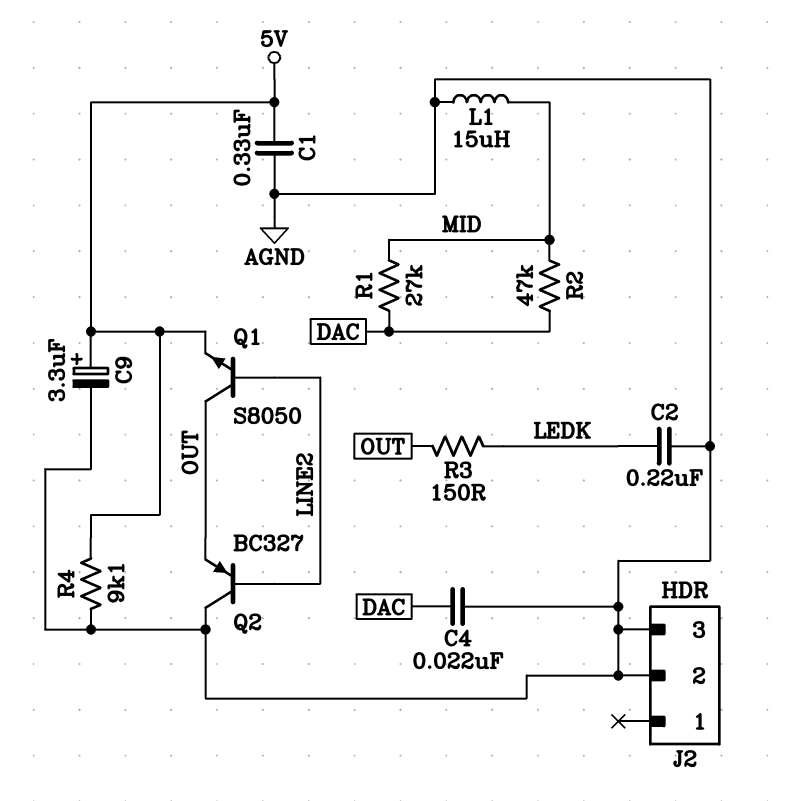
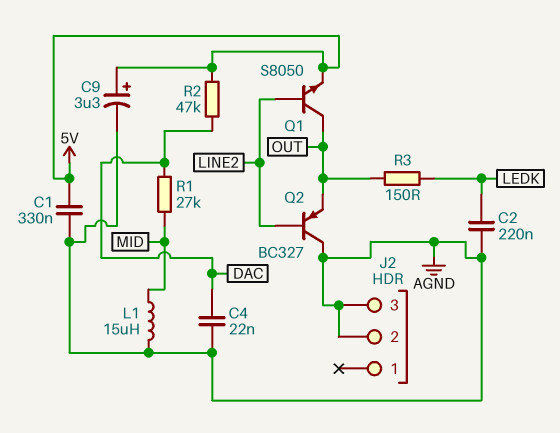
R2: 47k (DAC, MID) -> 47k (5V, DAC)
R4: 9.1k (5V, AGND) -> none

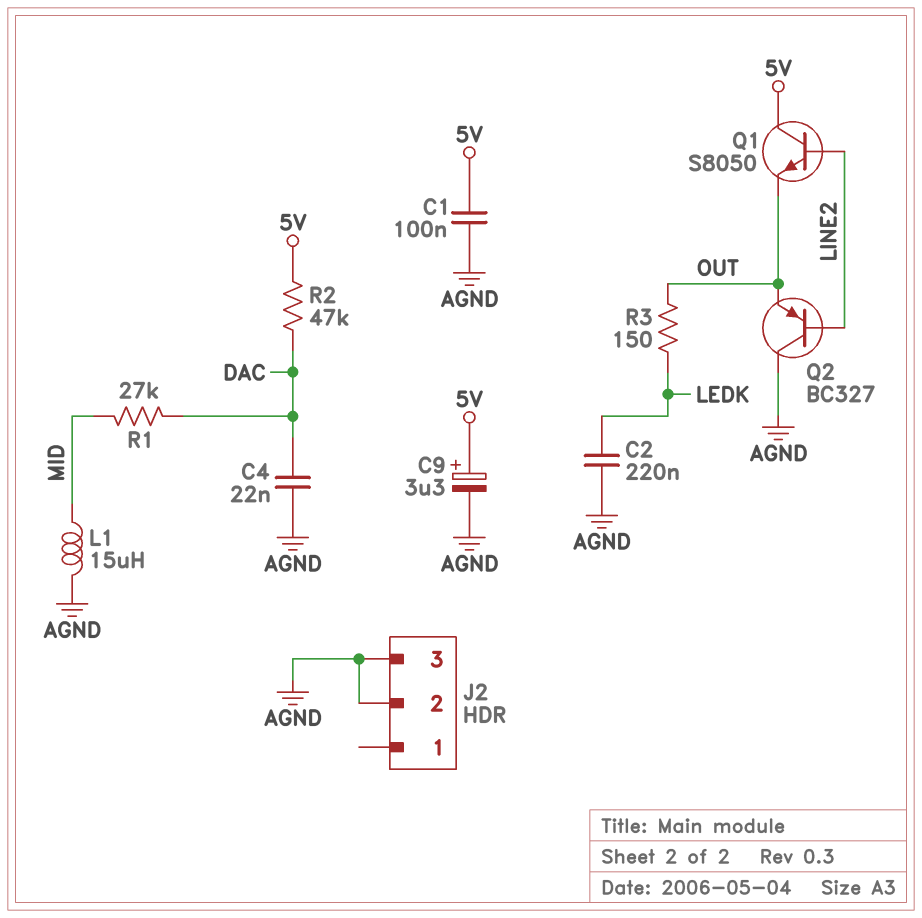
C1: 330nF (5V, AGND) -> 100nF (5V, AGND)
Q1: NPN S8050 (B LINE2, C OUT, E 5V) -> NPN S8050 (B LINE2, C 5V, E OUT)

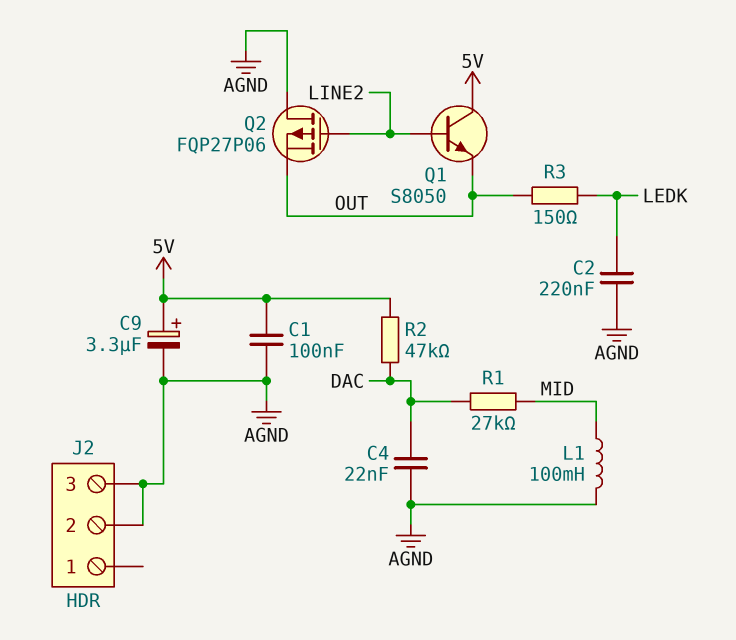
L1: 15uH (AGND, MID) -> 100mH (AGND, MID)
Q2: PNP BC327 (B LINE2, C AGND, E OUT) -> PMOS FQP27P06 (G LINE2, D AGND, S OUT)

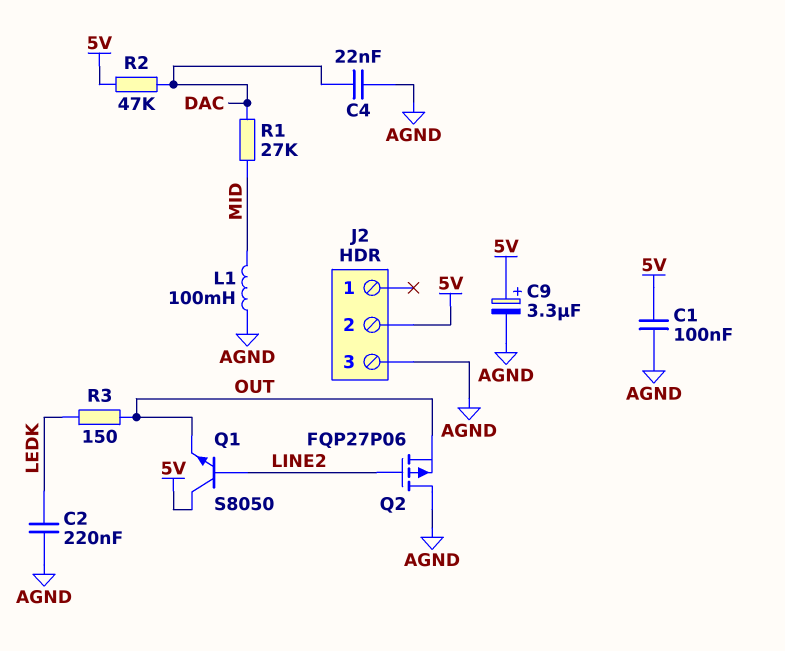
J2 pin 2: AGND -> 5V

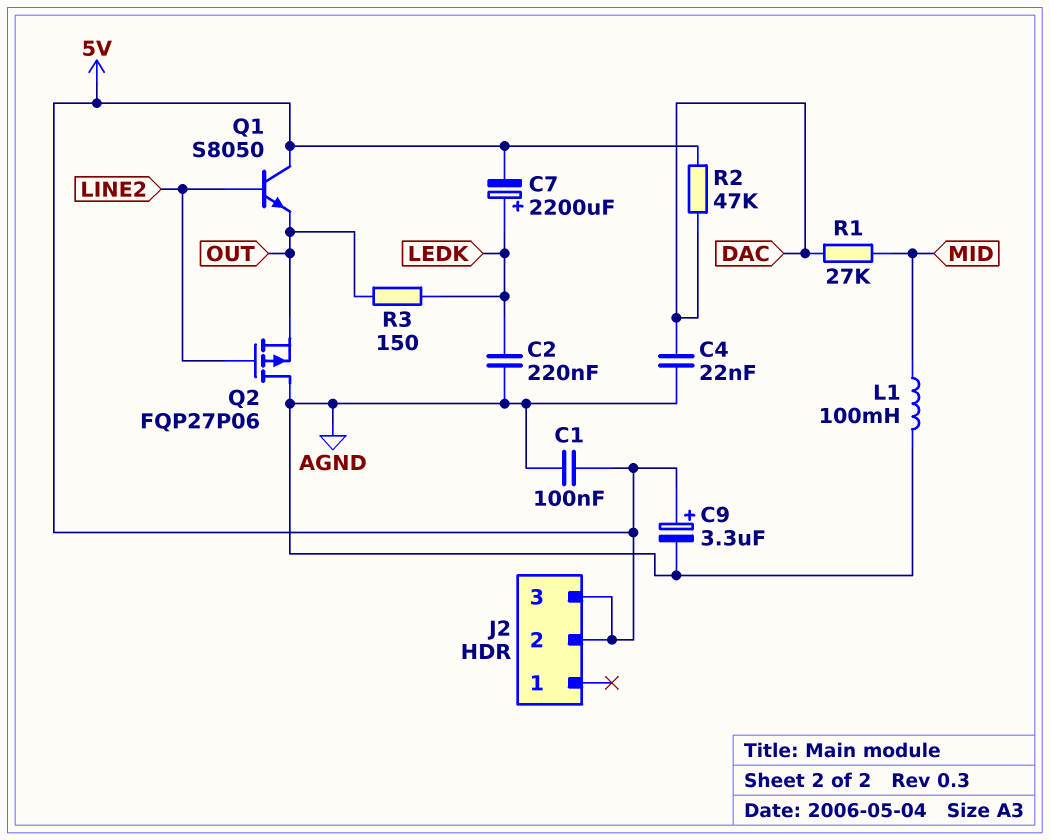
C7: none -> 2200uF (plus LEDK, minus 5V)
J2 pin 3: AGND -> 5V

